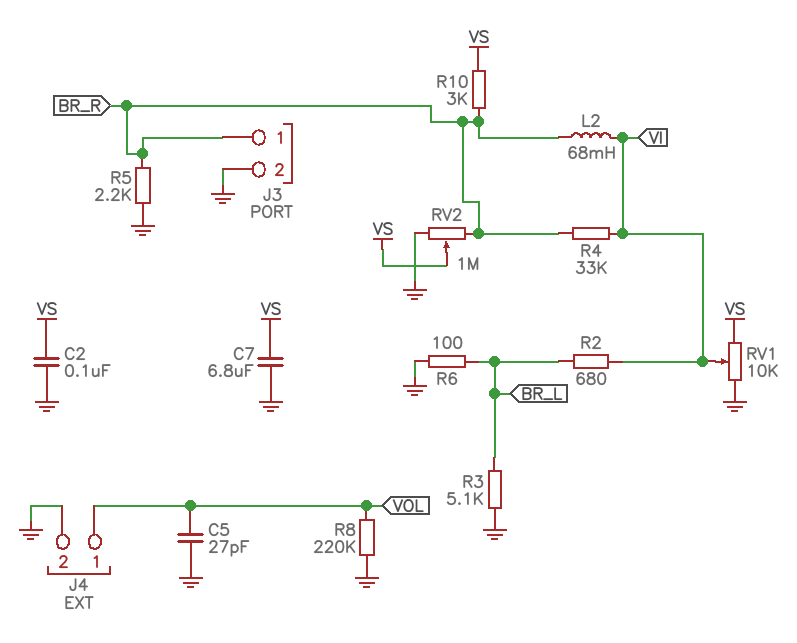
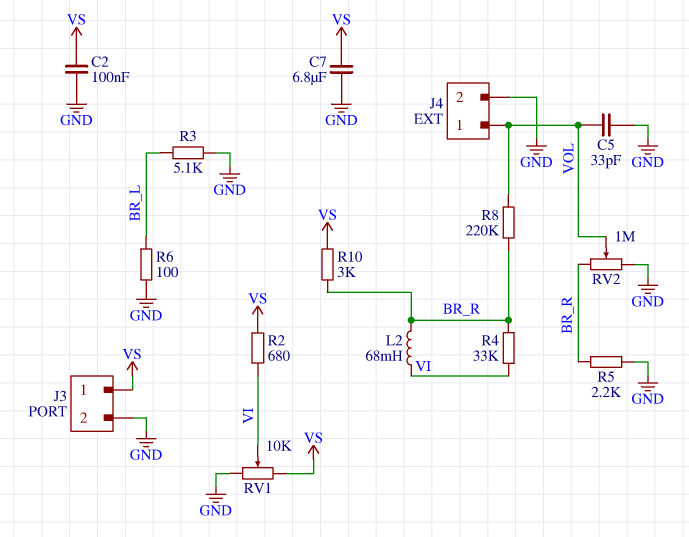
C5: 27pF (GND, VOL) -> 33pF (GND, VOL)
J3 pin 1: BR_R -> VS
R2: 680 (BR_L, VI) -> 680 (VI, VS)
R8: 220k (GND, VOL) -> 220k (BR_R, VOL)
RV2: 1M (BR_R, GND, wiper VS) -> 1M (BR_R, GND, wiper VOL)

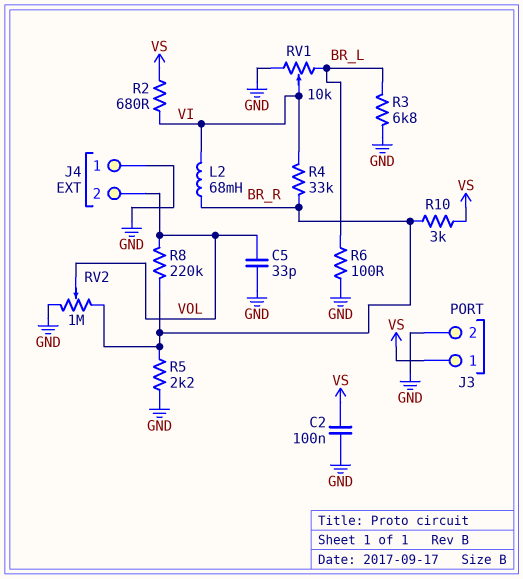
C7: 6.8uF (GND, VS) -> none
J4 pin 1: VOL -> GND
J4 pin 2: GND -> VOL
R3: 5.1k (BR_L, GND) -> 6.8k (BR_L, GND)
RV1: 10k (GND, VS, wiper VI) -> 10k (BR_L, GND, wiper VI)

